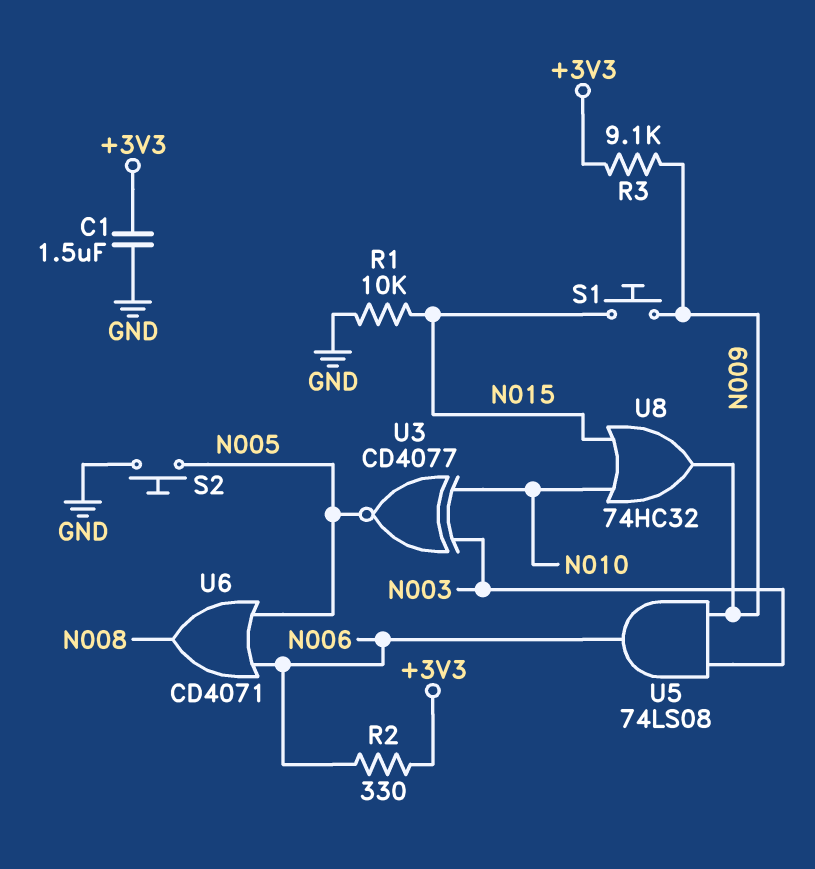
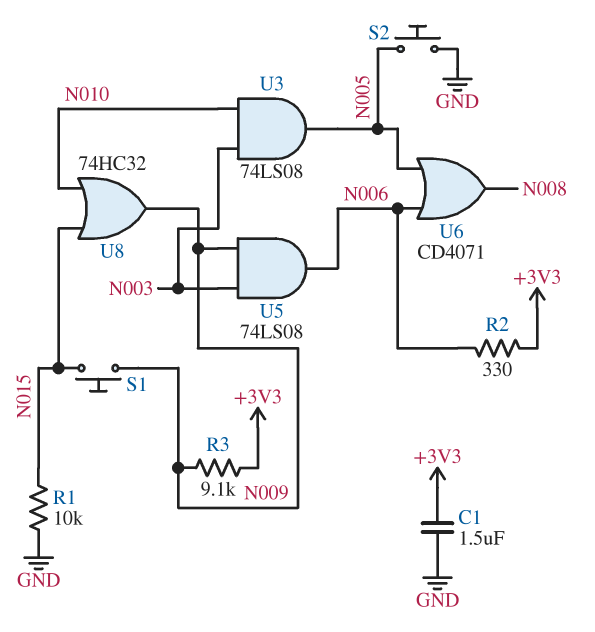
U3: XNOR CD4077 (in N003, in N010, out N005) -> AND 74LS08 (in N003, in N010, out N005)

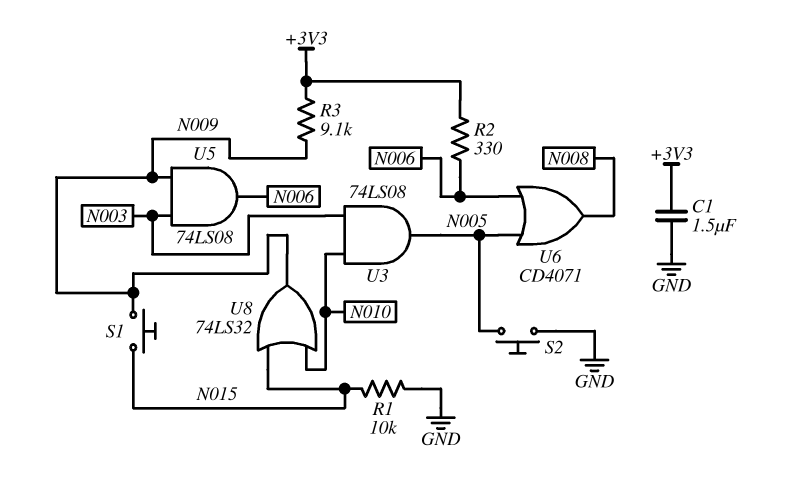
U8: OR 74HC32 (in N010, in N015, out N009) -> OR 74LS32 (in N010, in N015, out N009)

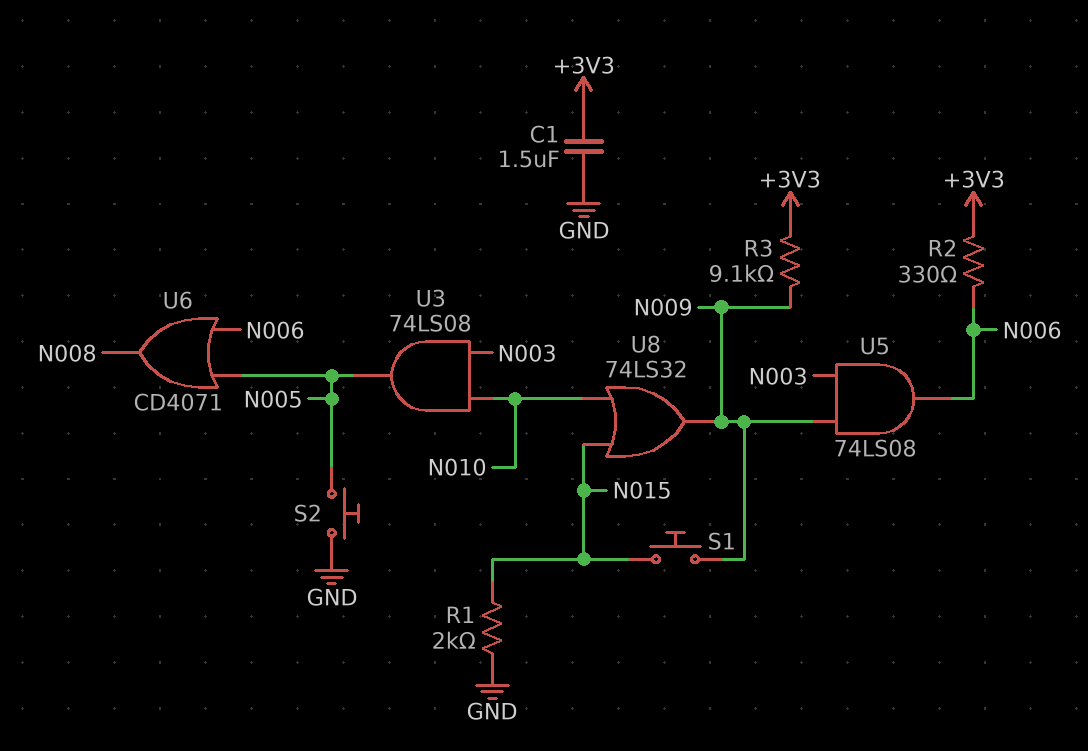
R1: 10k (GND, N015) -> 2k (GND, N015)

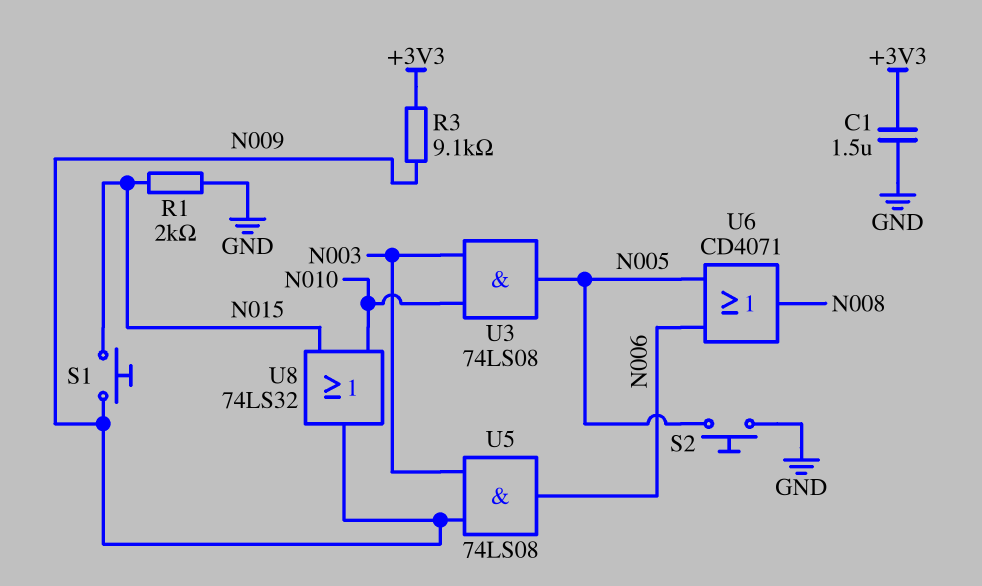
R2: 330 (+3V3, N006) -> none

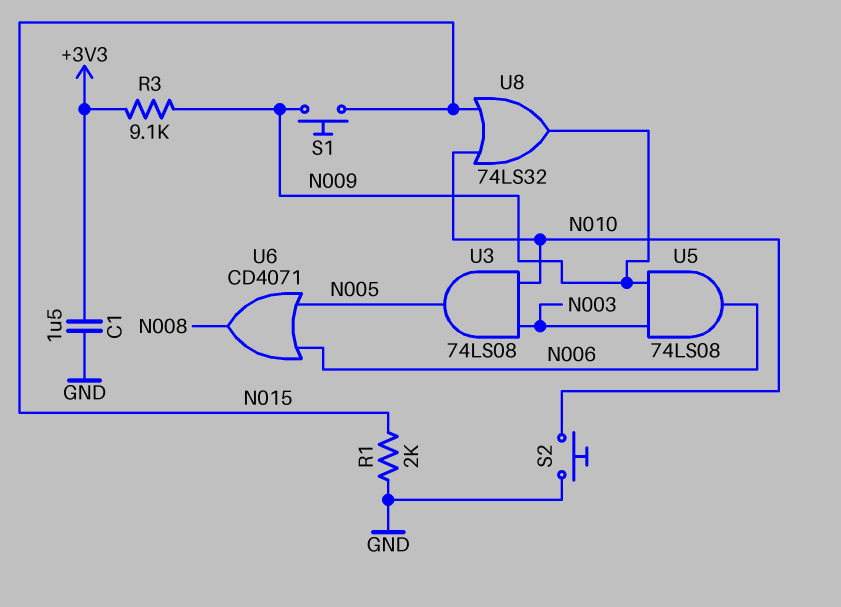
S2: button (GND, N005) -> button (GND, N010)

